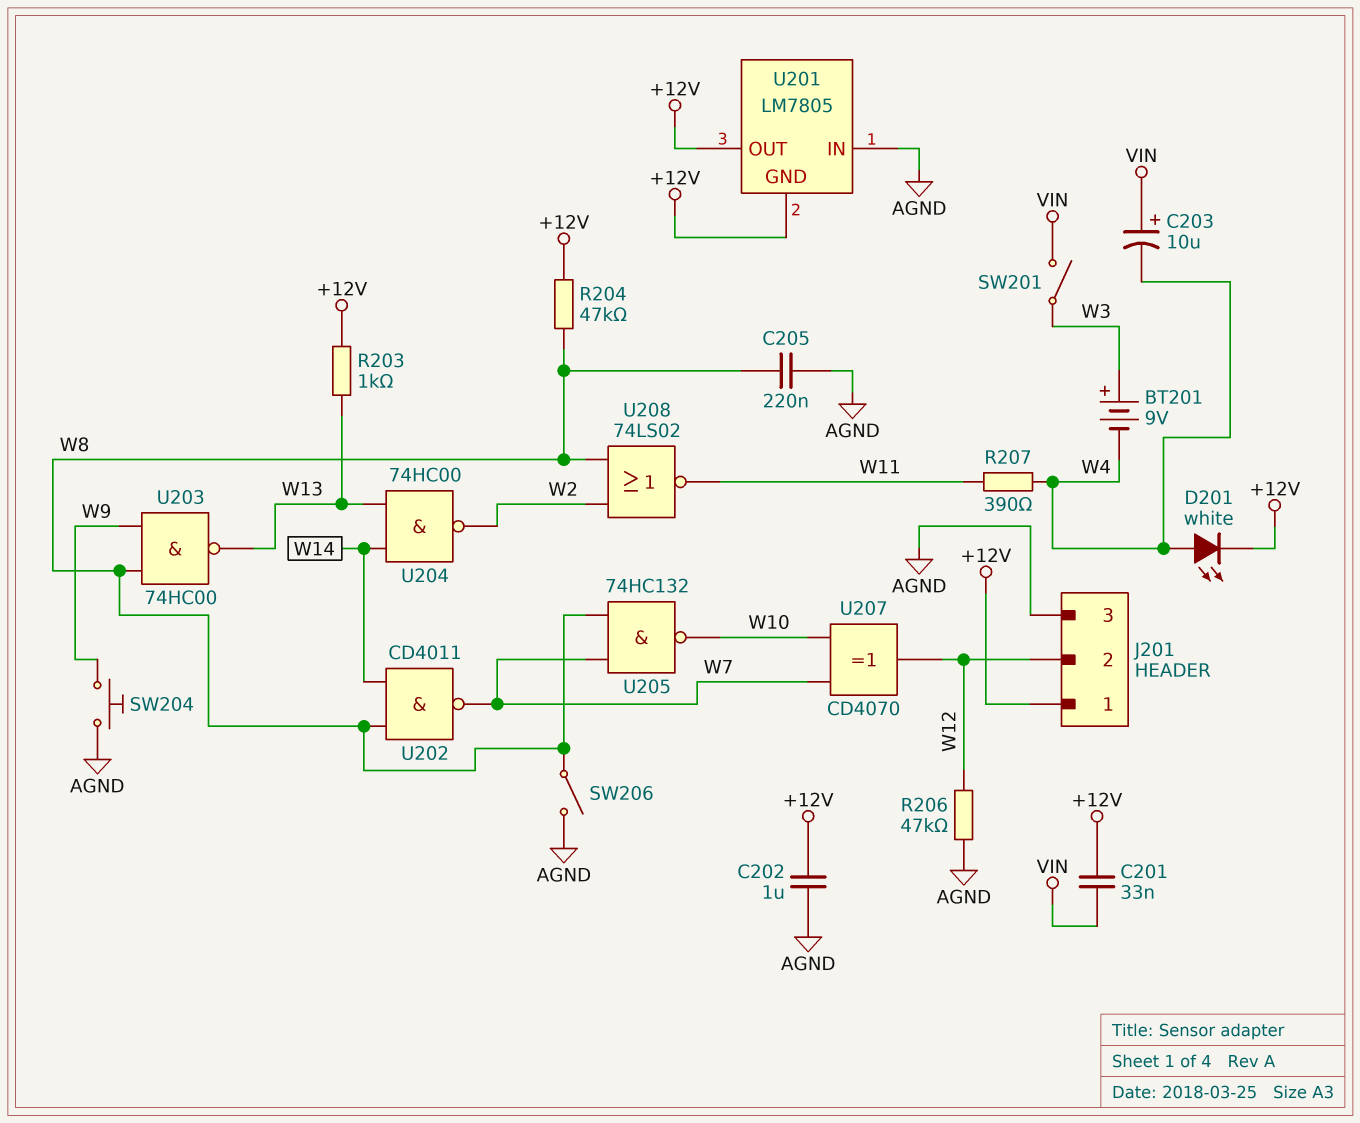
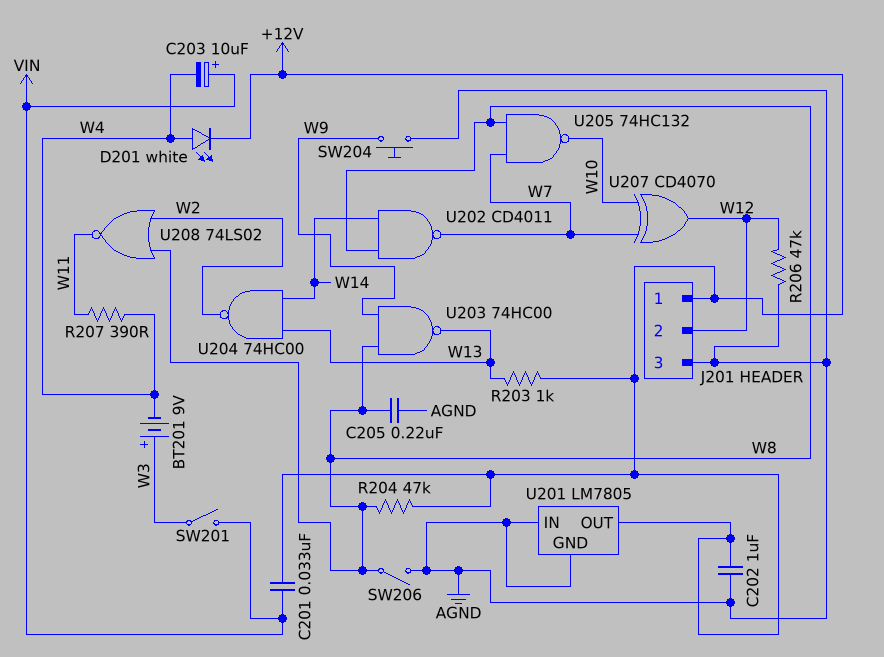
U201 pin GND: +12V -> AGND

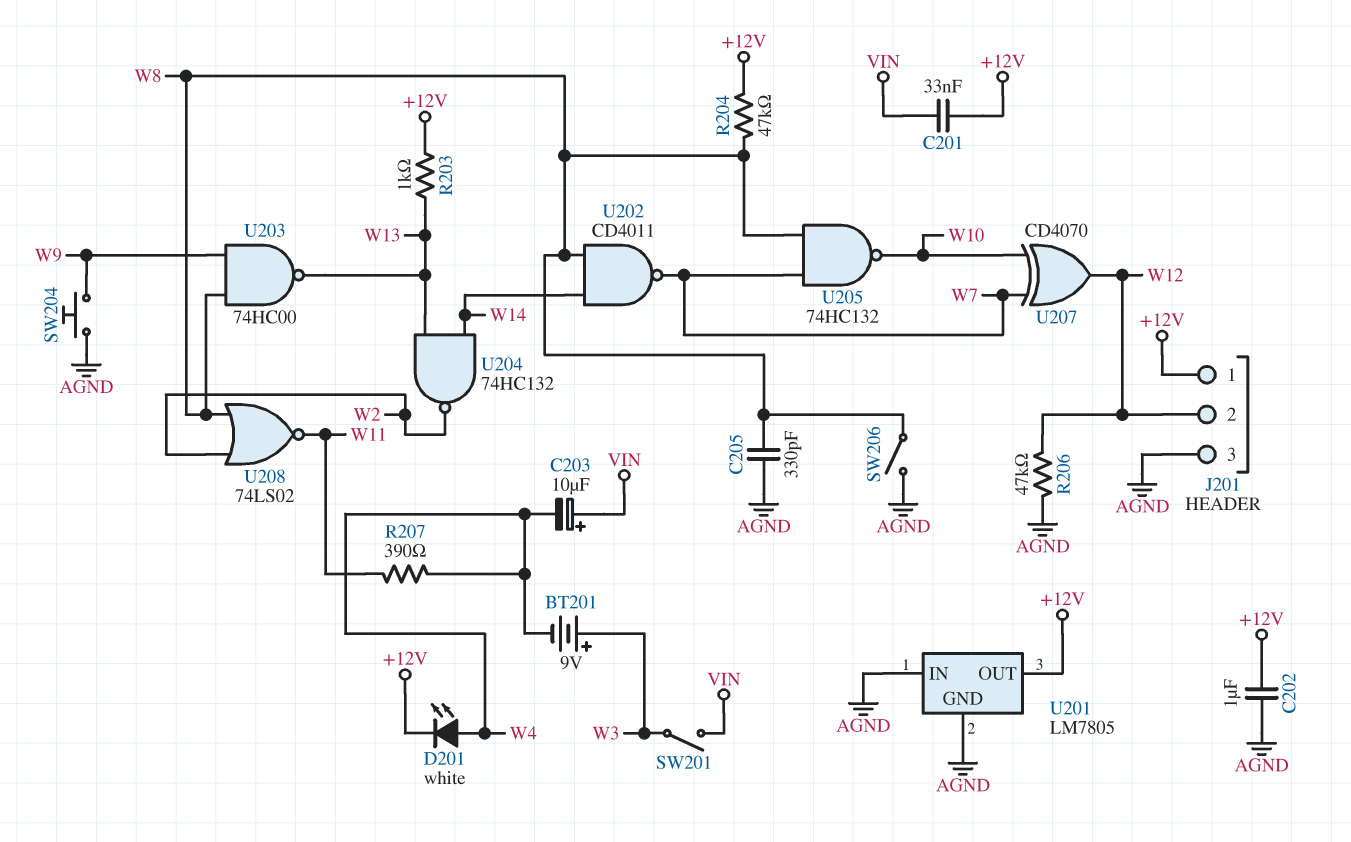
C205: 220nF (AGND, W8) -> 330pF (AGND, W8)
U204: NAND 74HC00 (in W13, in W14, out W2) -> NAND 74HC132 (in W13, in W14, out W2)

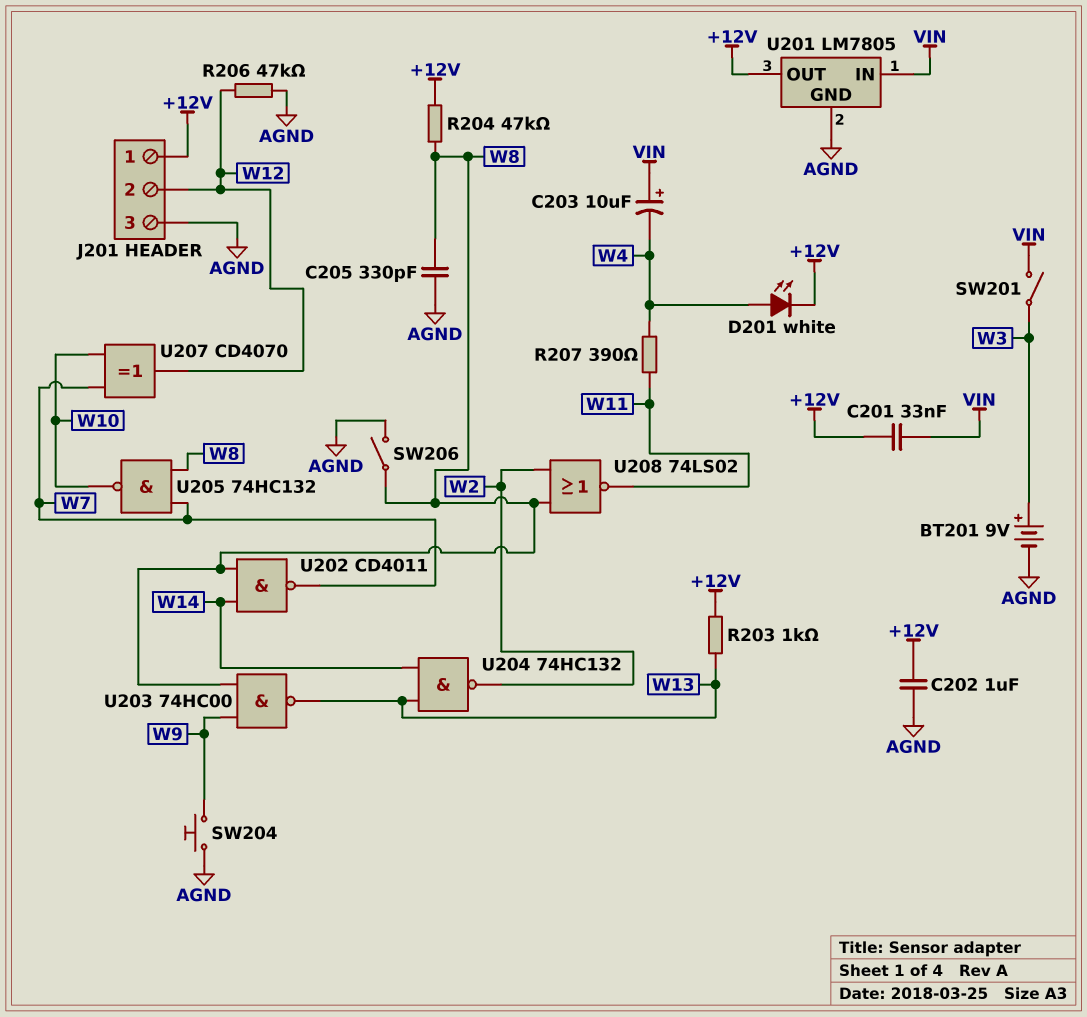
BT201: 9V (plus W3, minus W4) -> 9V (plus W3, minus AGND)
U201 pin IN: AGND -> VIN

